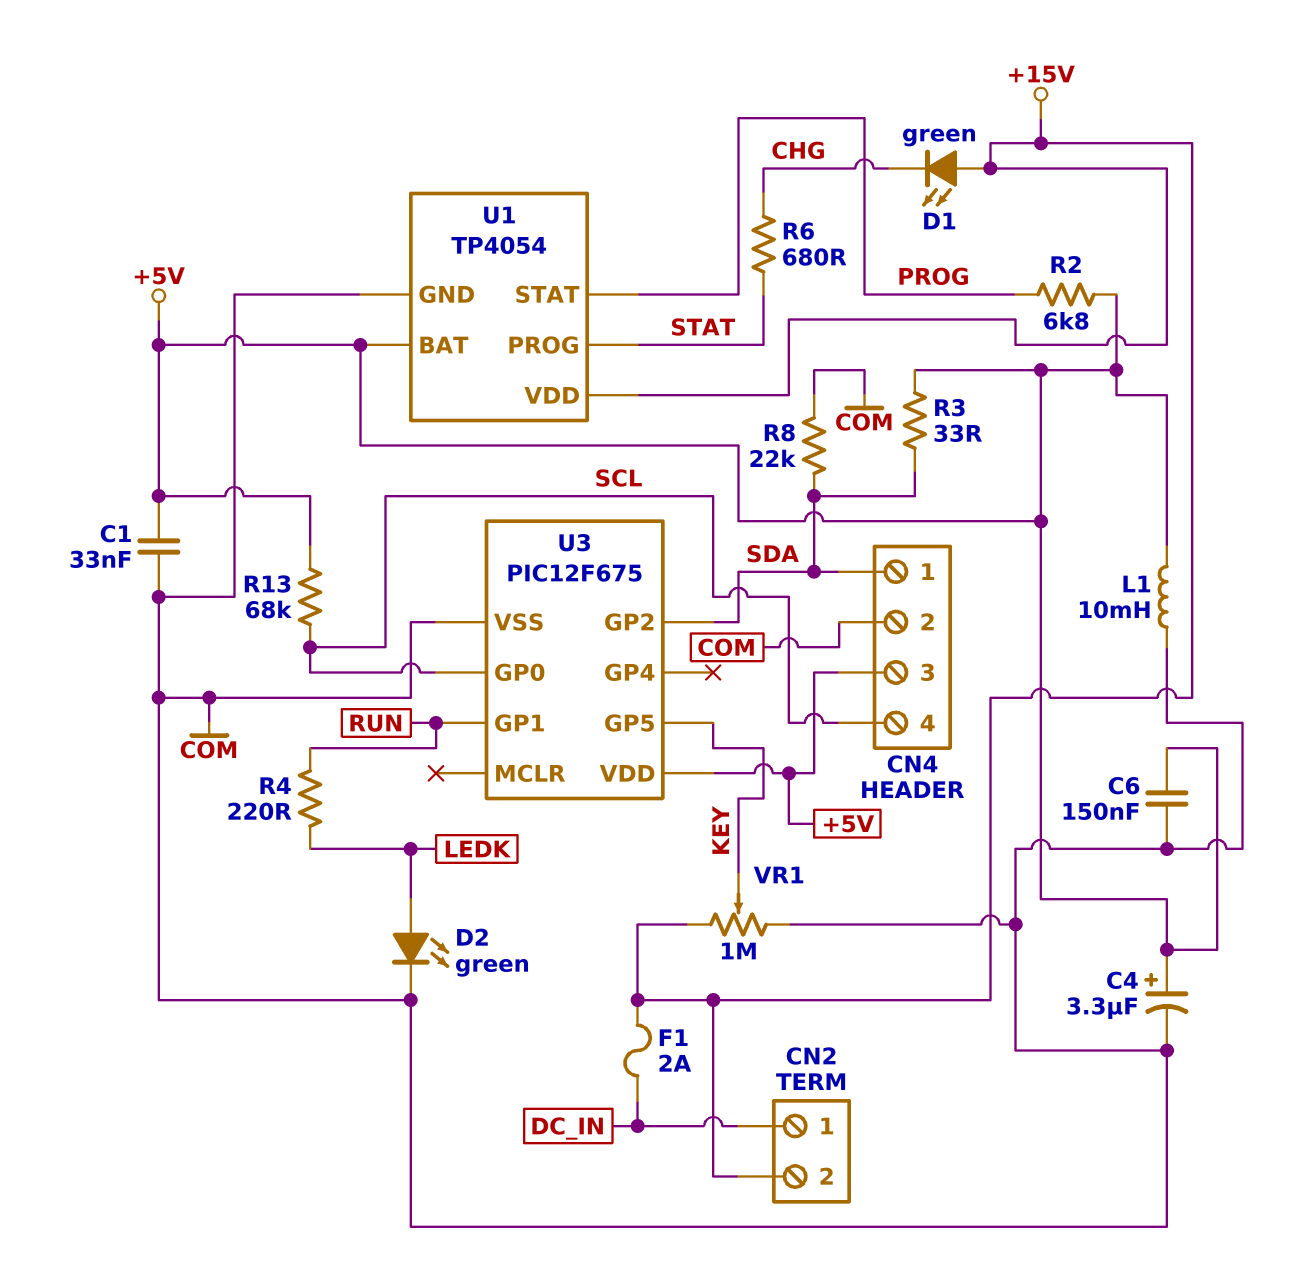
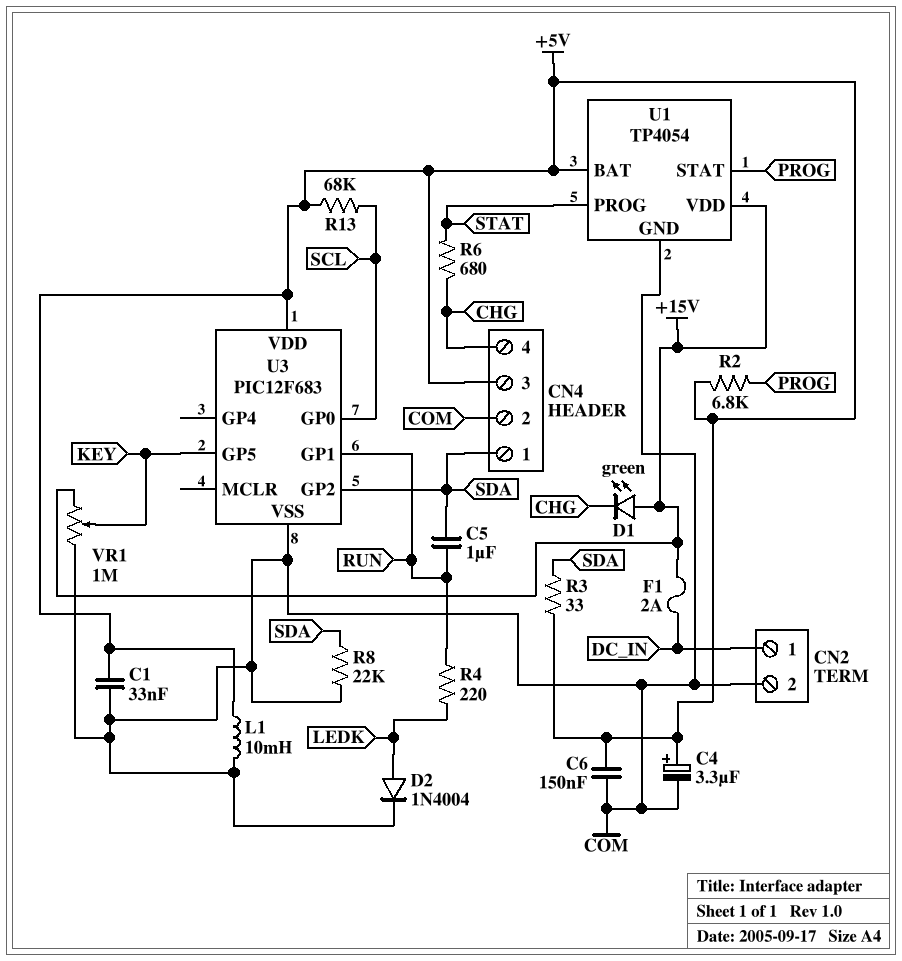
C5: none -> 1uF (RUN, SDA)
CN2 pin 2: +15V -> COM
CN4 pin 4: SCL -> CHG
D2: LED green (A LEDK, K COM) -> diode 1N4004 (A LEDK, K COM)
U3: PIC12F675 -> PIC12F683

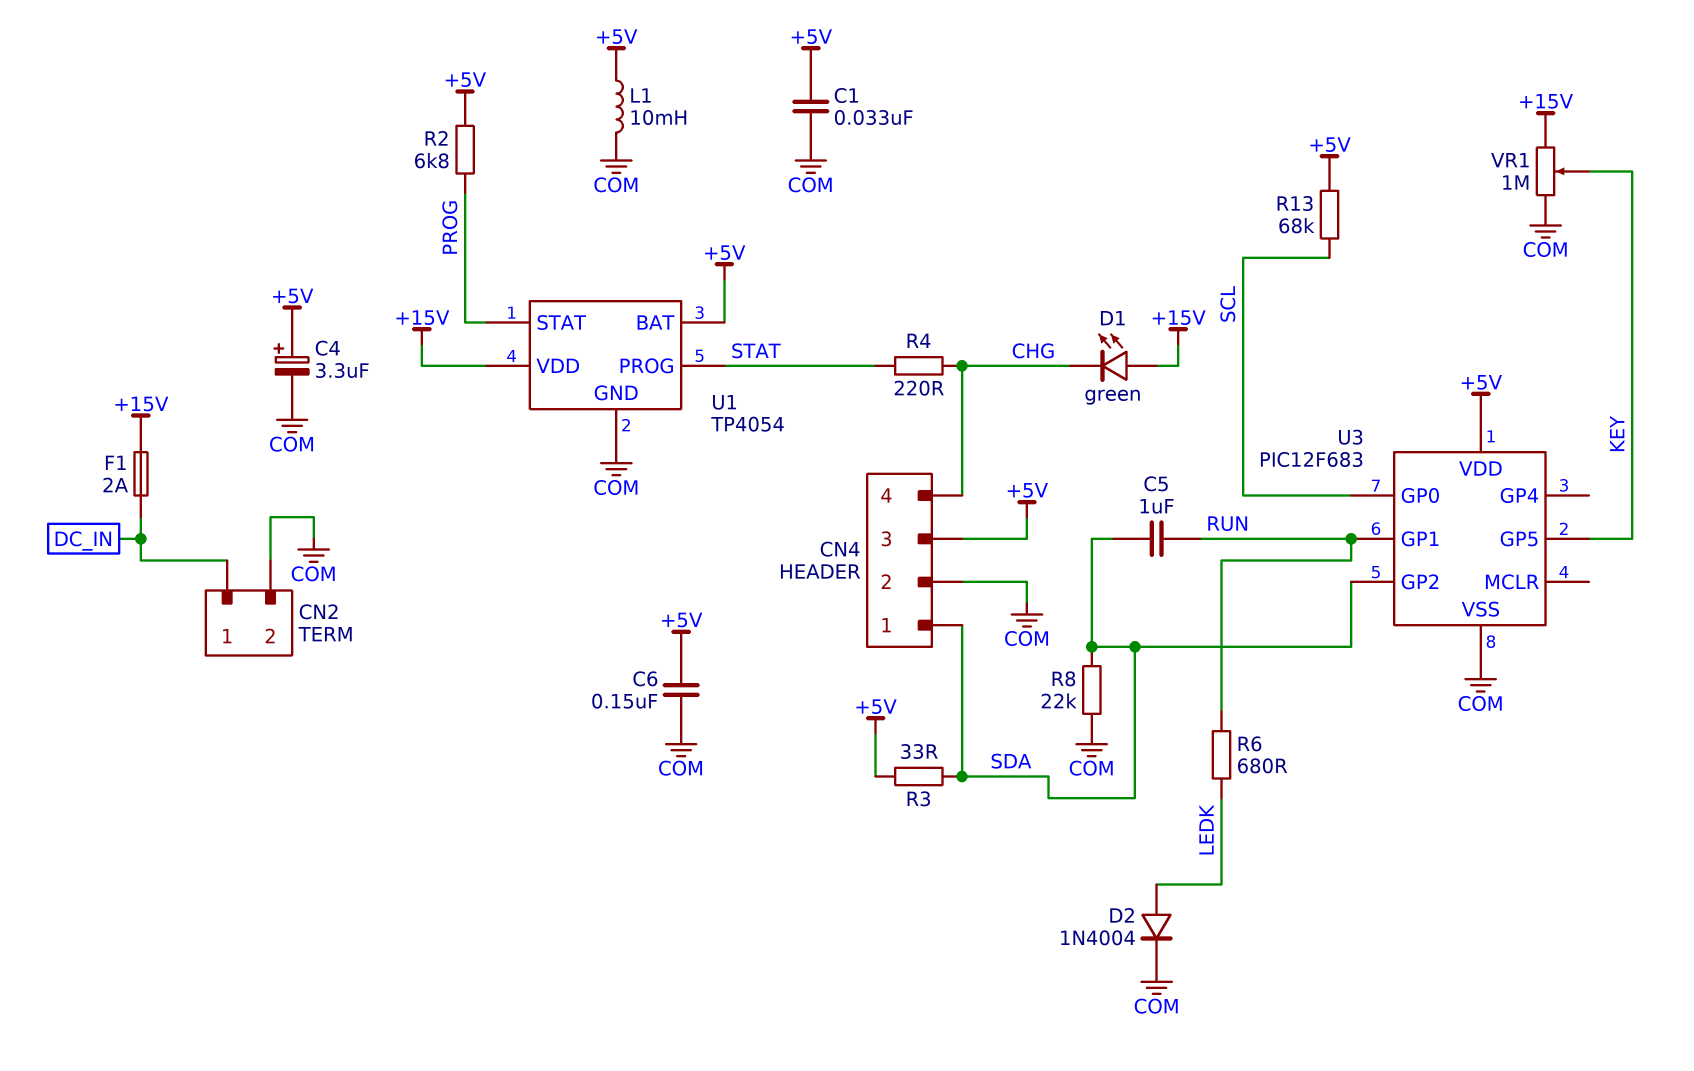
R4: 220 (LEDK, RUN) -> 220 (CHG, STAT)
R6: 680 (CHG, STAT) -> 680 (LEDK, RUN)

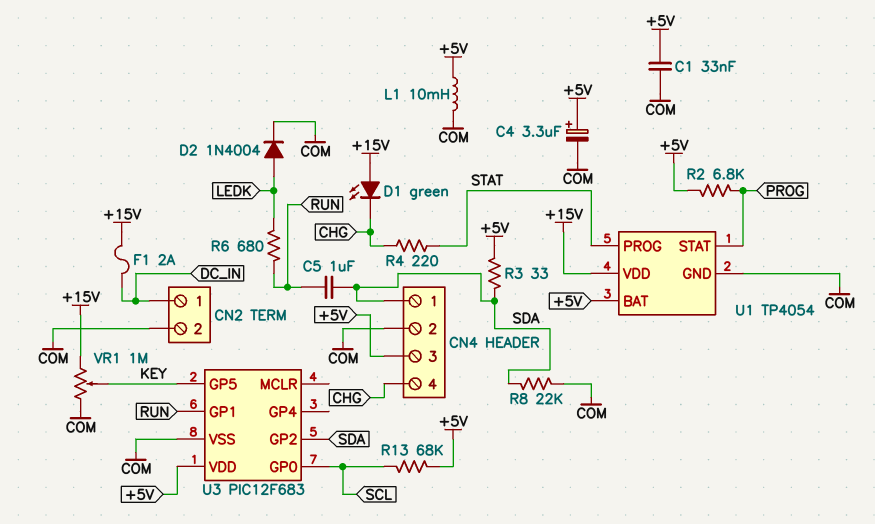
C6: 150nF (+5V, COM) -> none

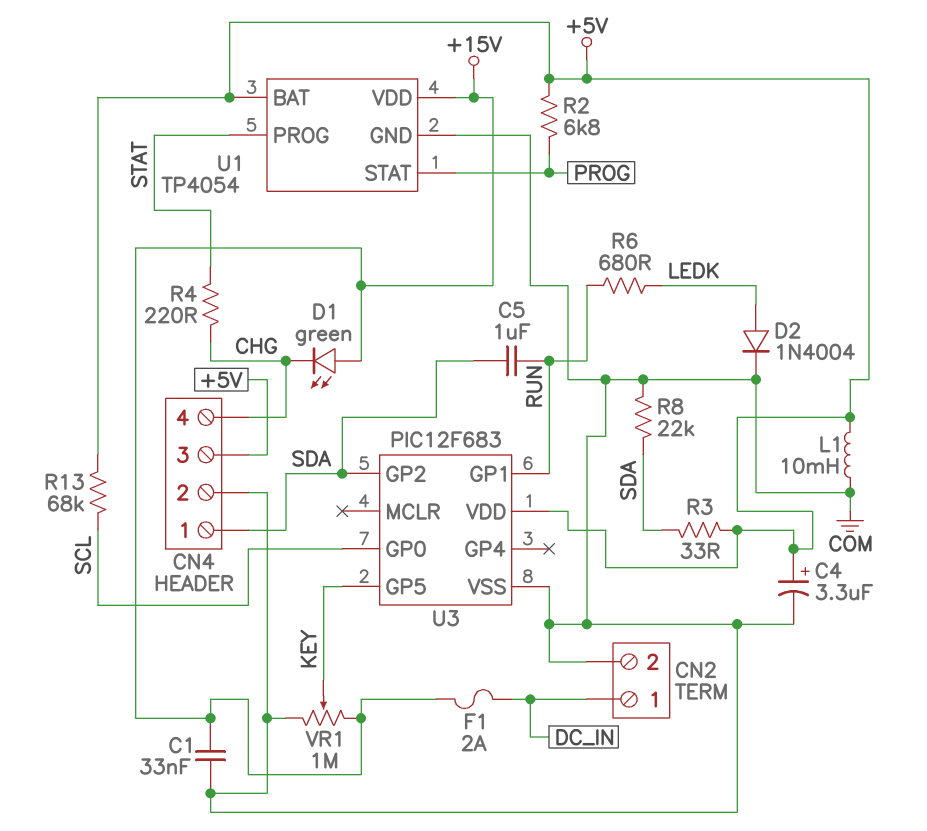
C1: 33nF (+5V, COM) -> 33nF (+15V, COM)

